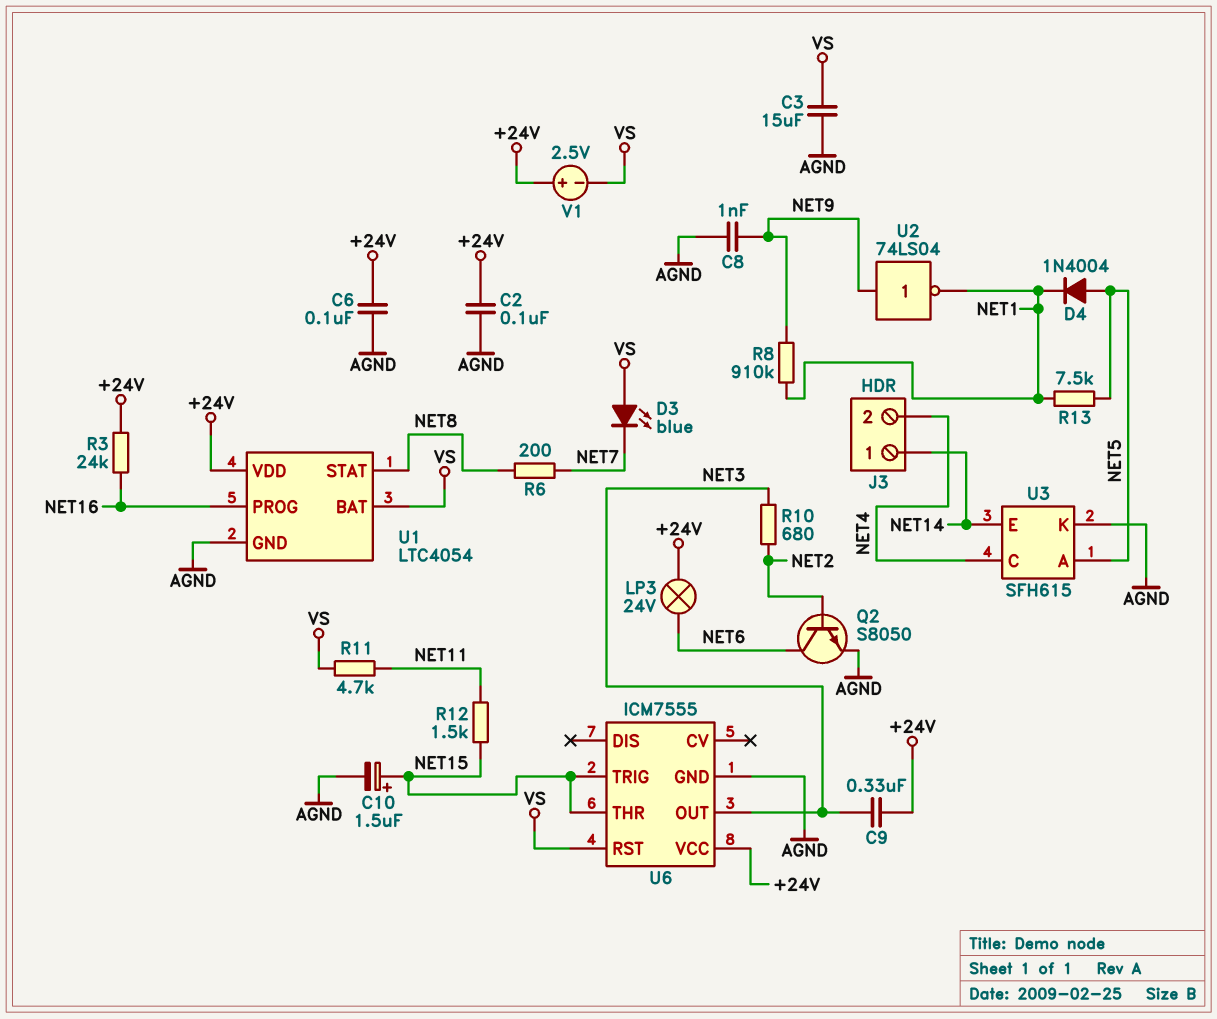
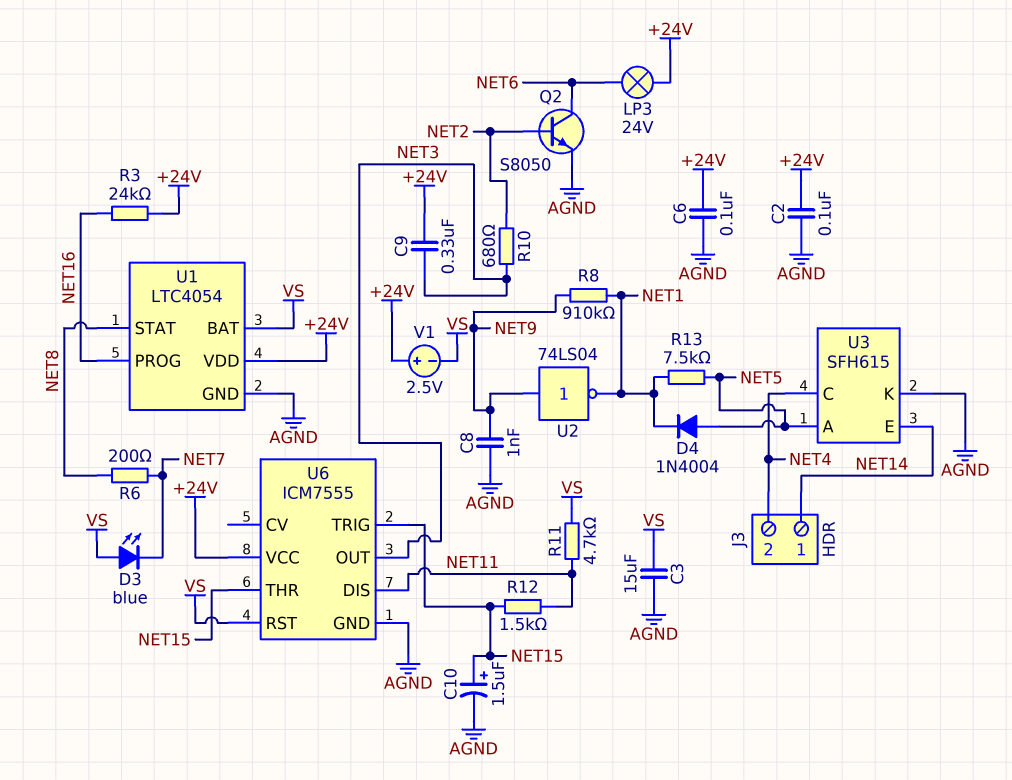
U6 pin DIS: none -> NET11

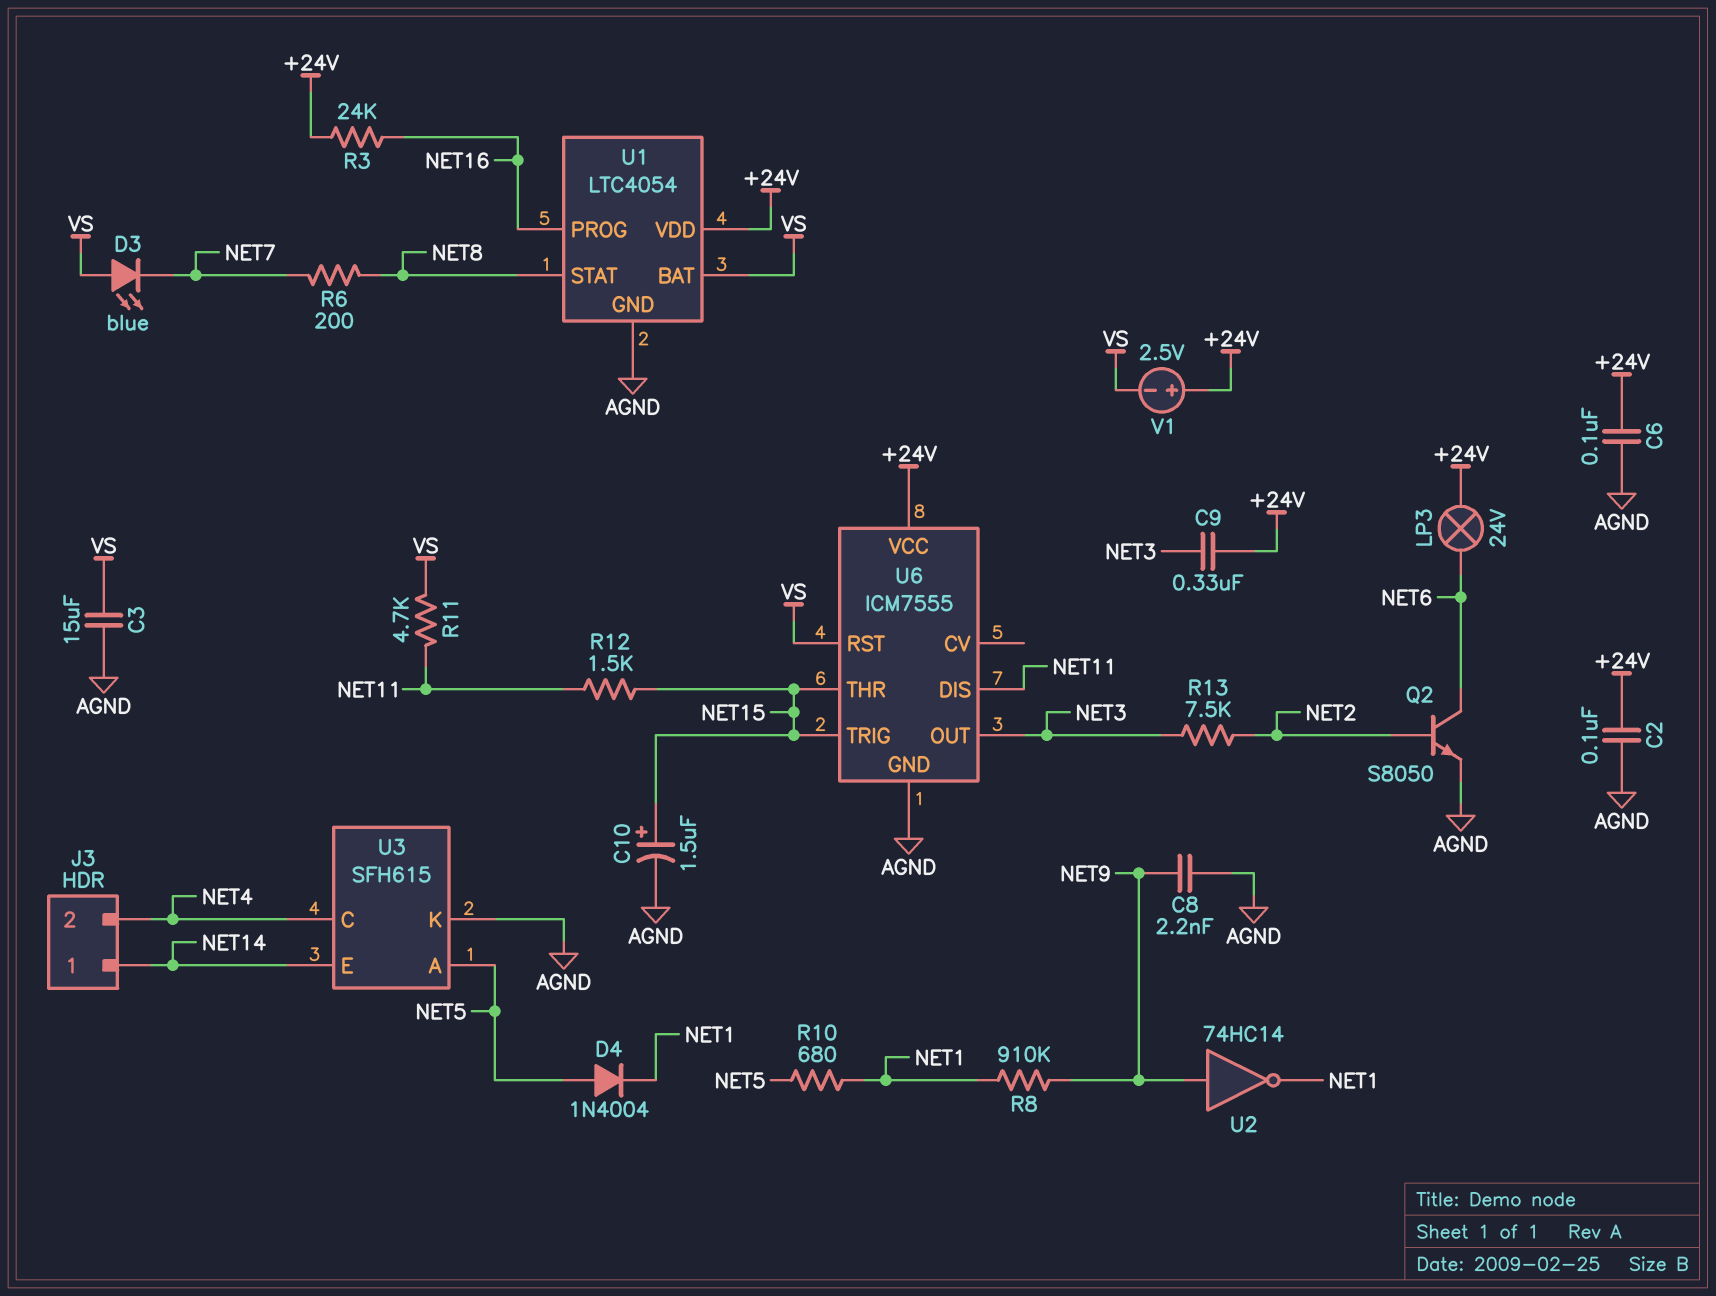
C8: 1nF (AGND, NET9) -> 2.2nF (AGND, NET9)
R10: 680 (NET2, NET3) -> 680 (NET1, NET5)
R13: 7.5k (NET1, NET5) -> 7.5k (NET2, NET3)
U2: NOT 74LS04 (in NET9, out NET1) -> NOT 74HC14 (in NET9, out NET1)

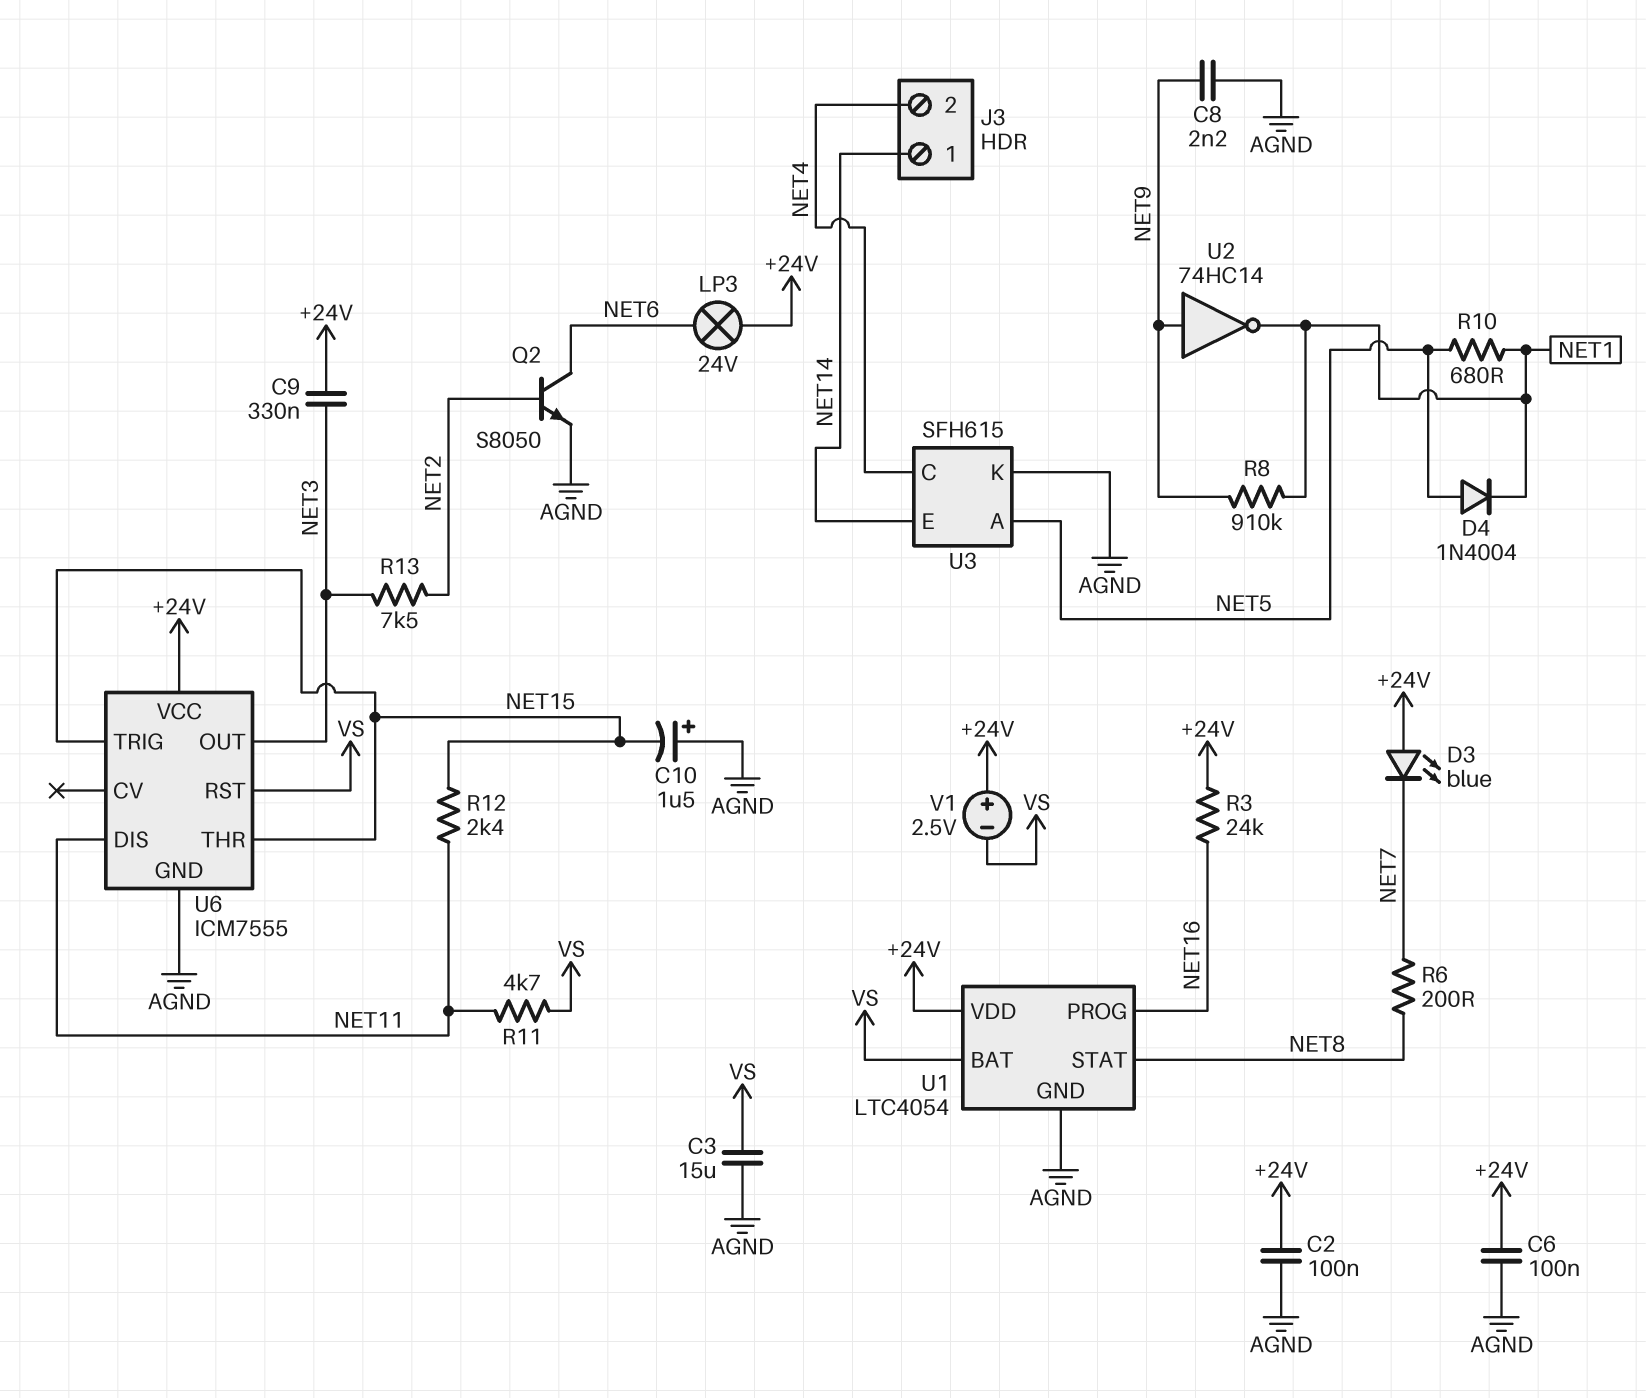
C10: 1.5uF (plus NET15, minus AGND) -> 1.5uF (plus AGND, minus NET15)
D3: LED blue (A VS, K NET7) -> LED blue (A +24V, K NET7)
R12: 1.5k (NET11, NET15) -> 2.4k (NET11, NET15)

